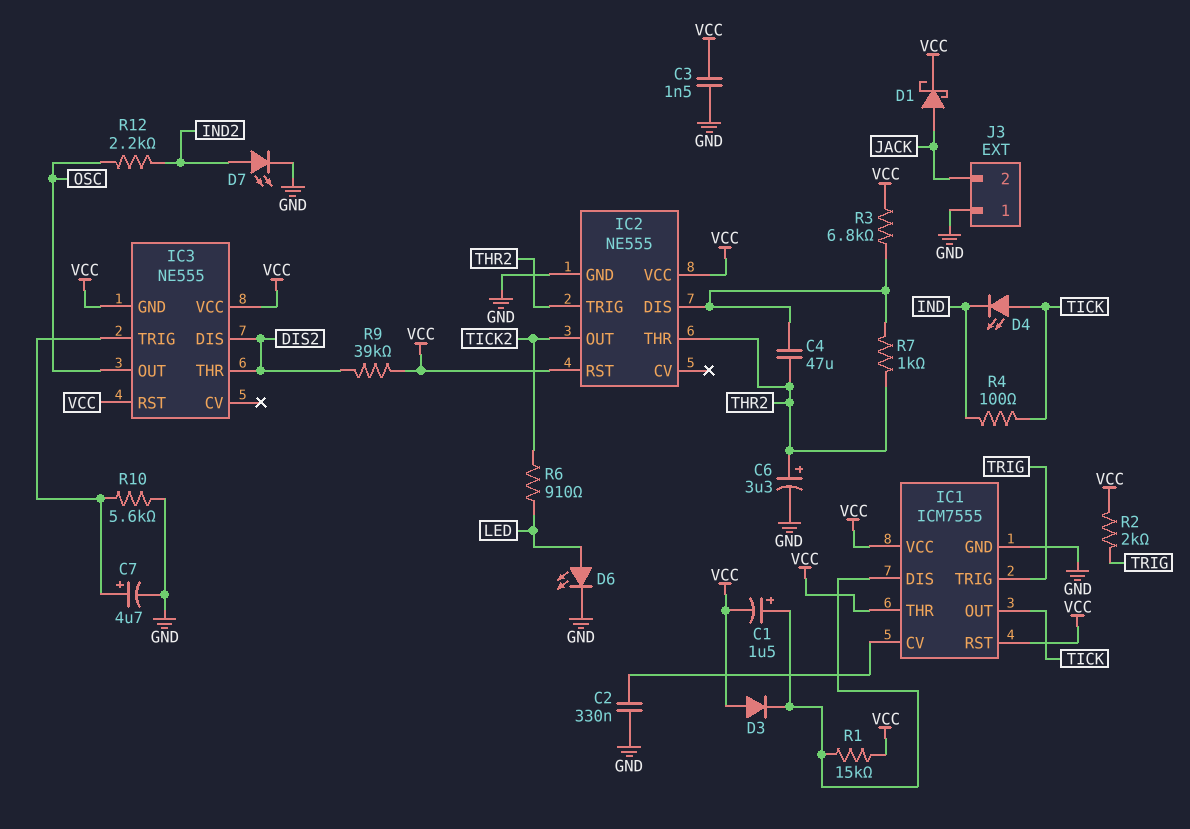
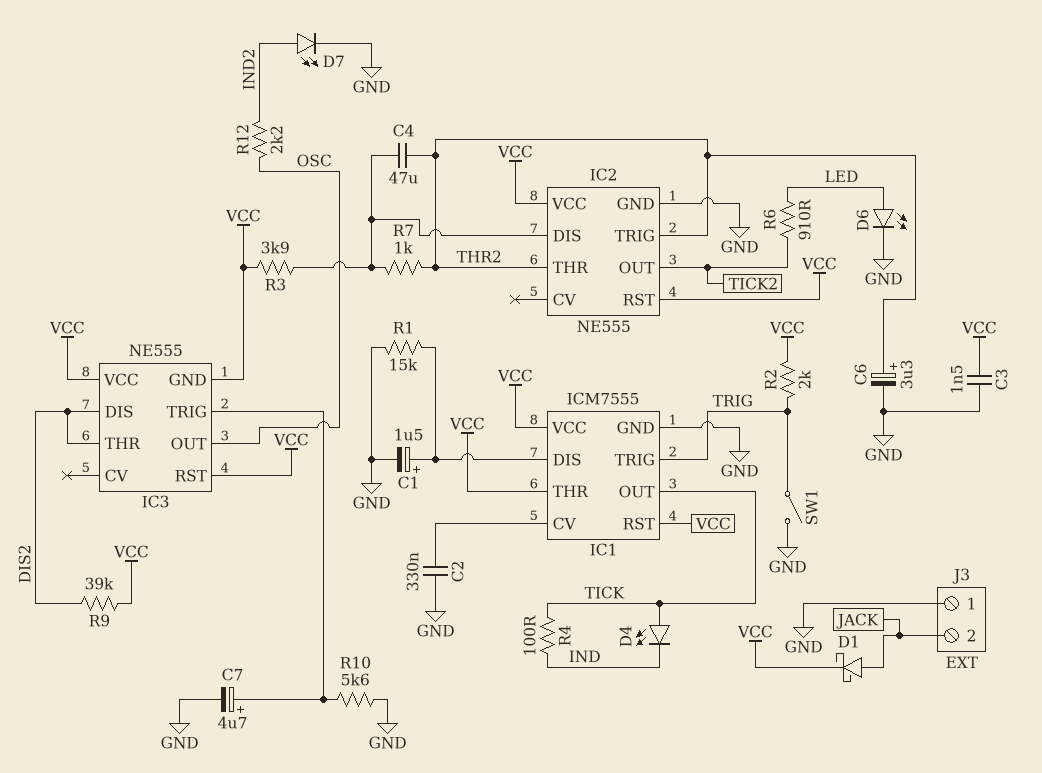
C1: 1.5uF (plus IC1/DIS, minus VCC) -> 1.5uF (plus IC1/DIS, minus GND)
D3: diode (A VCC, K IC1/DIS) -> none
R1: 15k (IC1/DIS, VCC) -> 15k (GND, IC1/DIS)
R3: 6.8k (IC2/DIS, VCC) -> 3.9k (IC2/DIS, VCC)
SW1: none -> switch (GND, TRIG)

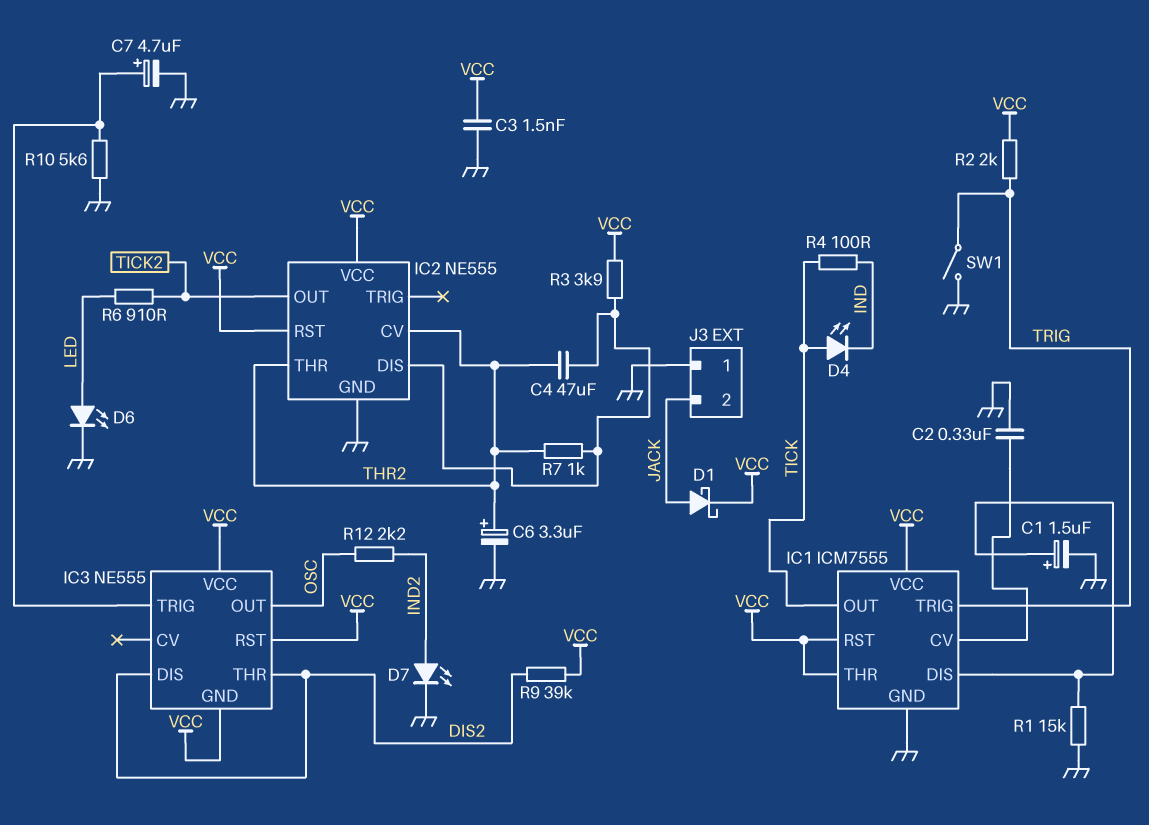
IC2 pin CV: none -> THR2
IC2 pin TRIG: THR2 -> none

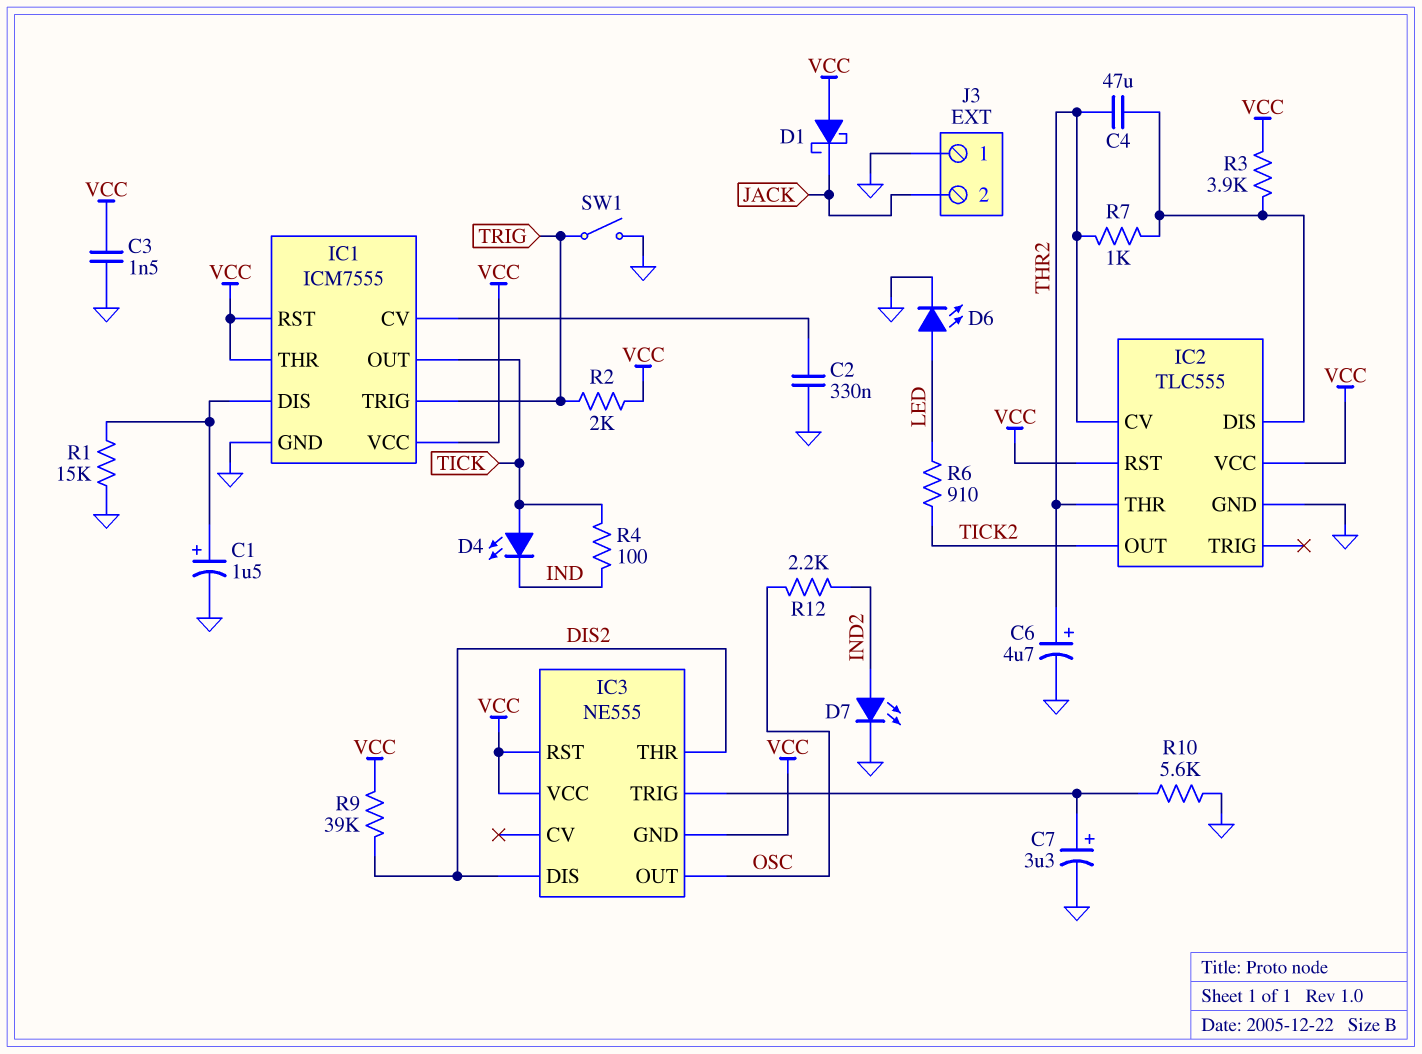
C6: 3.3uF (plus THR2, minus GND) -> 4.7uF (plus THR2, minus GND)
C7: 4.7uF (plus IC3/TRIG, minus GND) -> 3.3uF (plus IC3/TRIG, minus GND)
D1: schottky (A JACK, K VCC) -> schottky (A VCC, K JACK)
IC2: NE555 -> TLC555

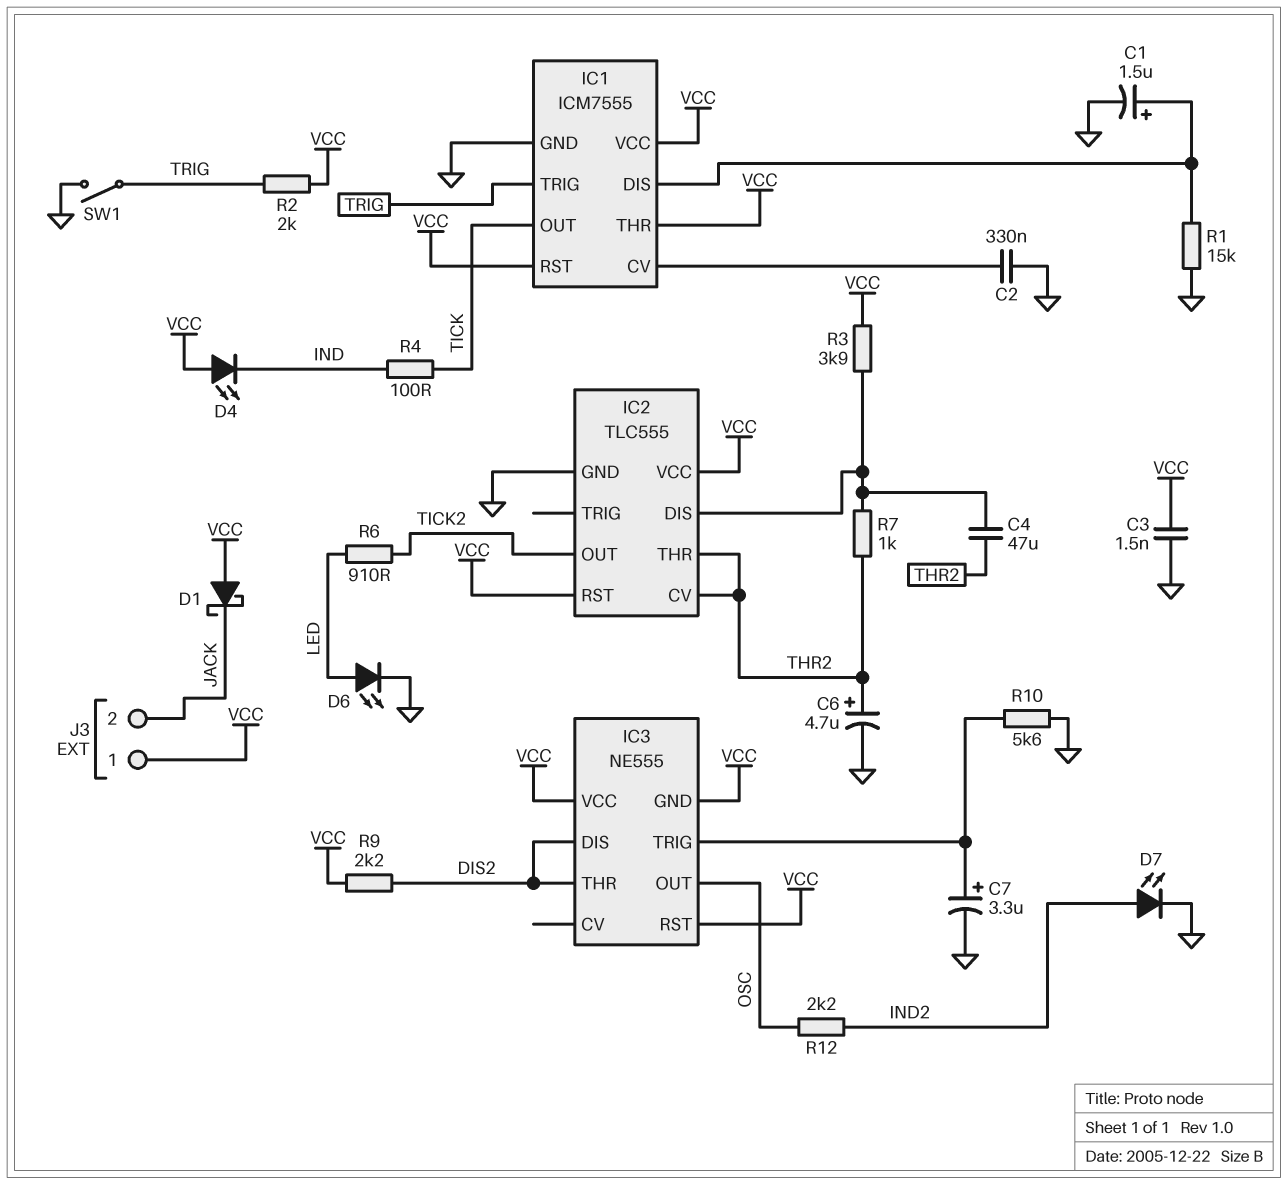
D4: LED (A TICK, K IND) -> LED (A VCC, K IND)
J3 pin 1: GND -> VCC
R9: 39k (DIS2, VCC) -> 2.2k (DIS2, VCC)

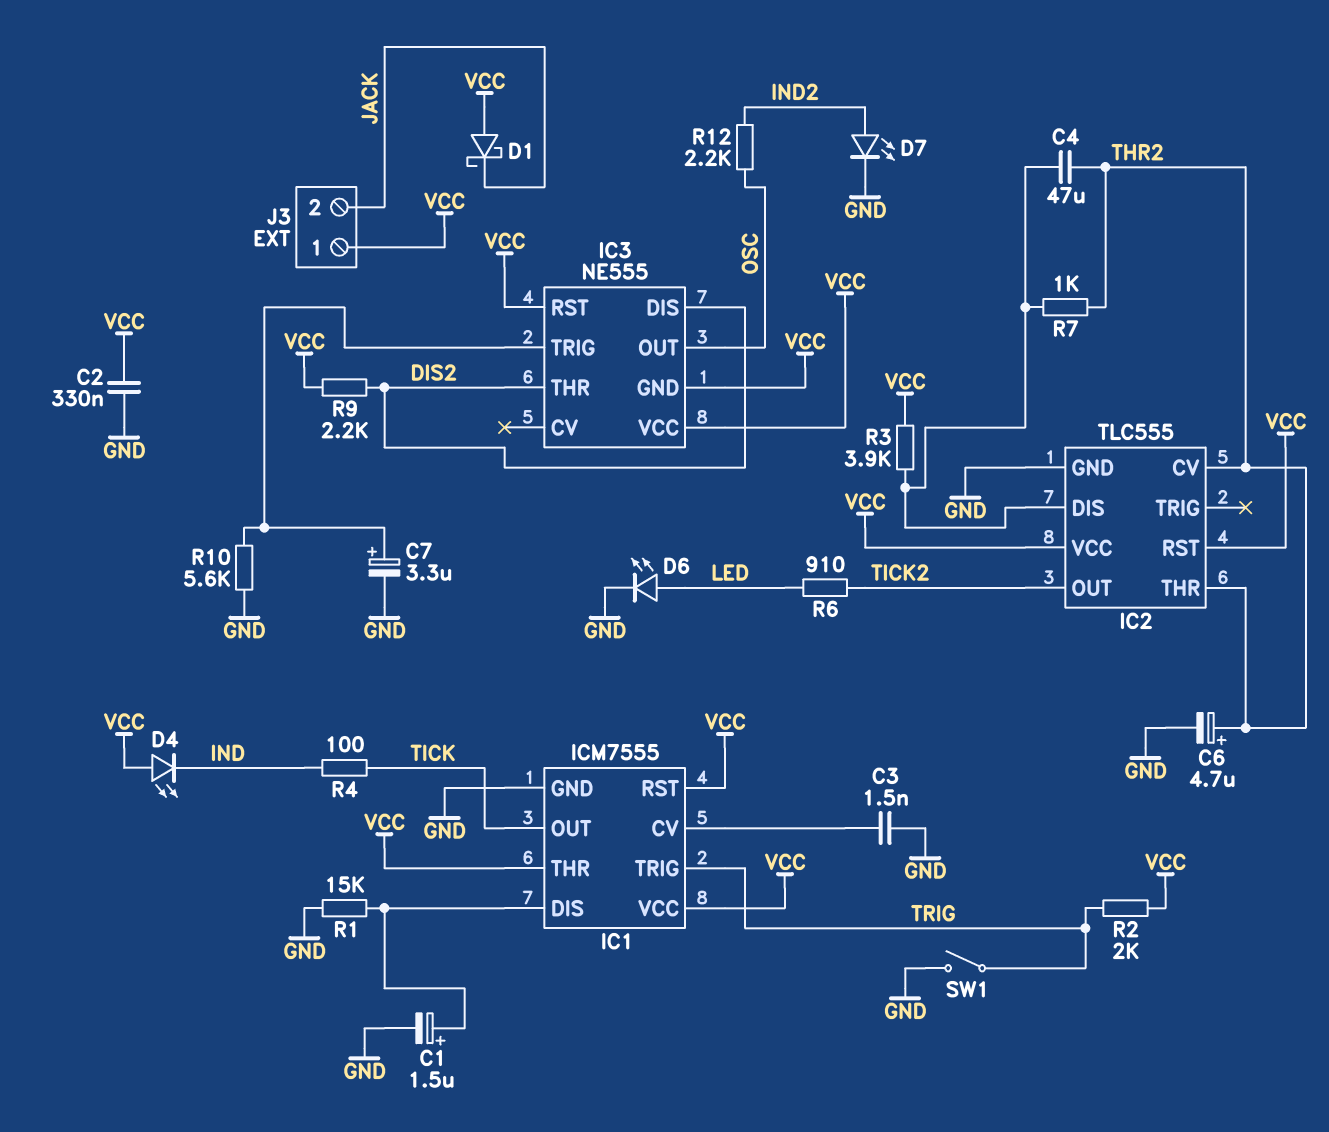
C2: 330nF (GND, IC1/CV) -> 330nF (GND, VCC)
C3: 1.5nF (GND, VCC) -> 1.5nF (GND, IC1/CV)

